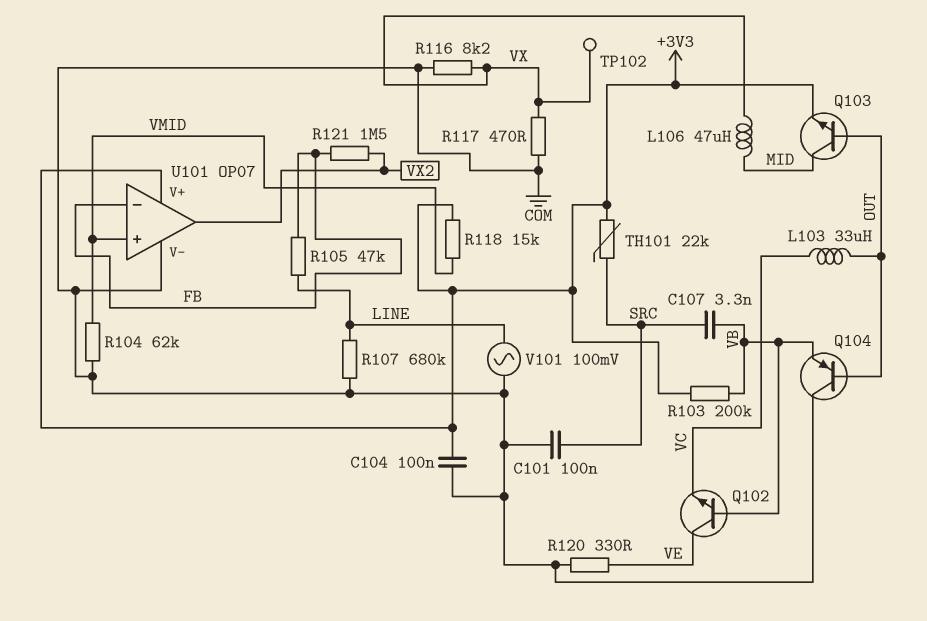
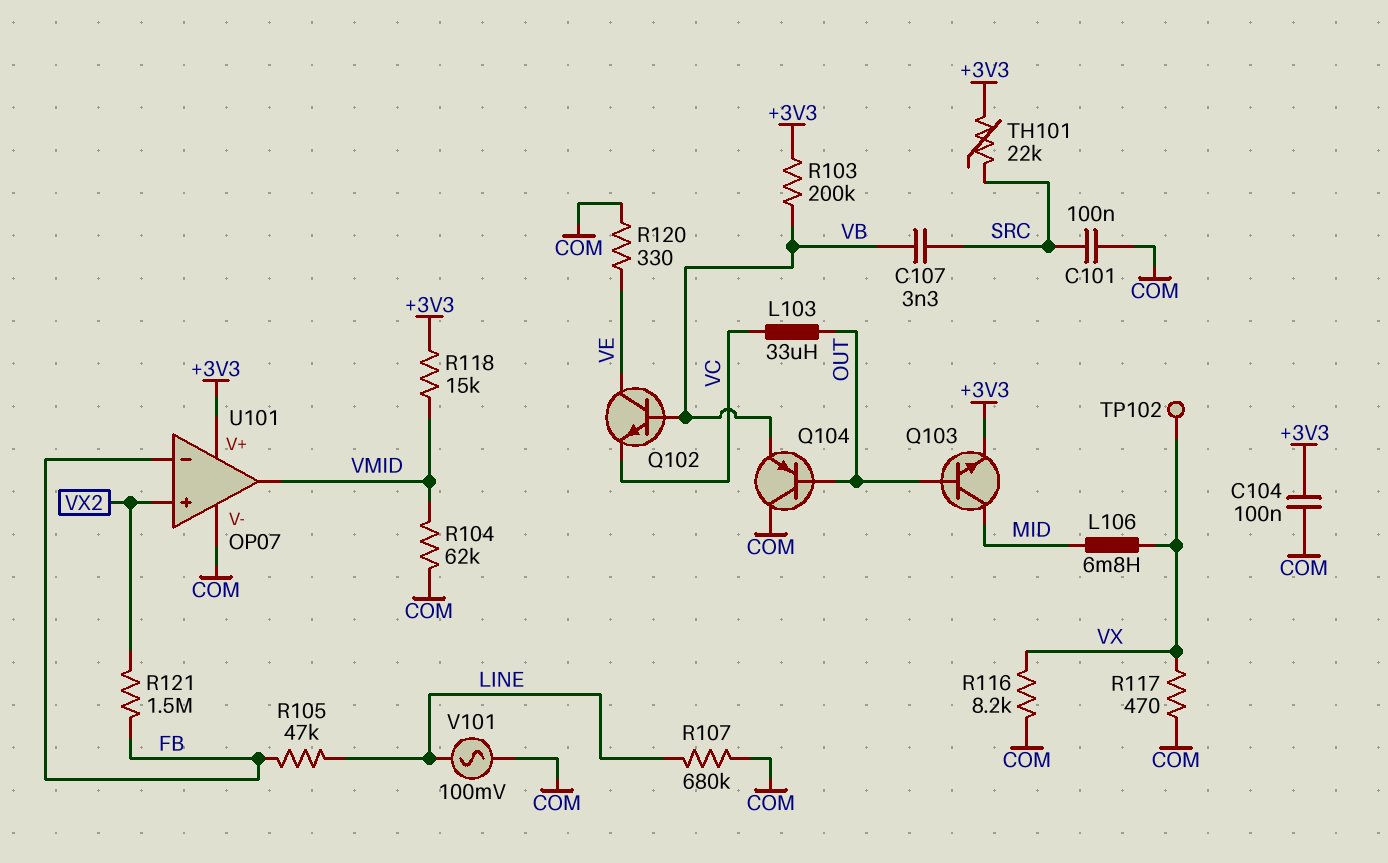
L106: 47uH (MID, VX) -> 6.8mH (MID, VX)
U101 pin in+: VMID -> VX2
U101 pin out: VX2 -> VMID

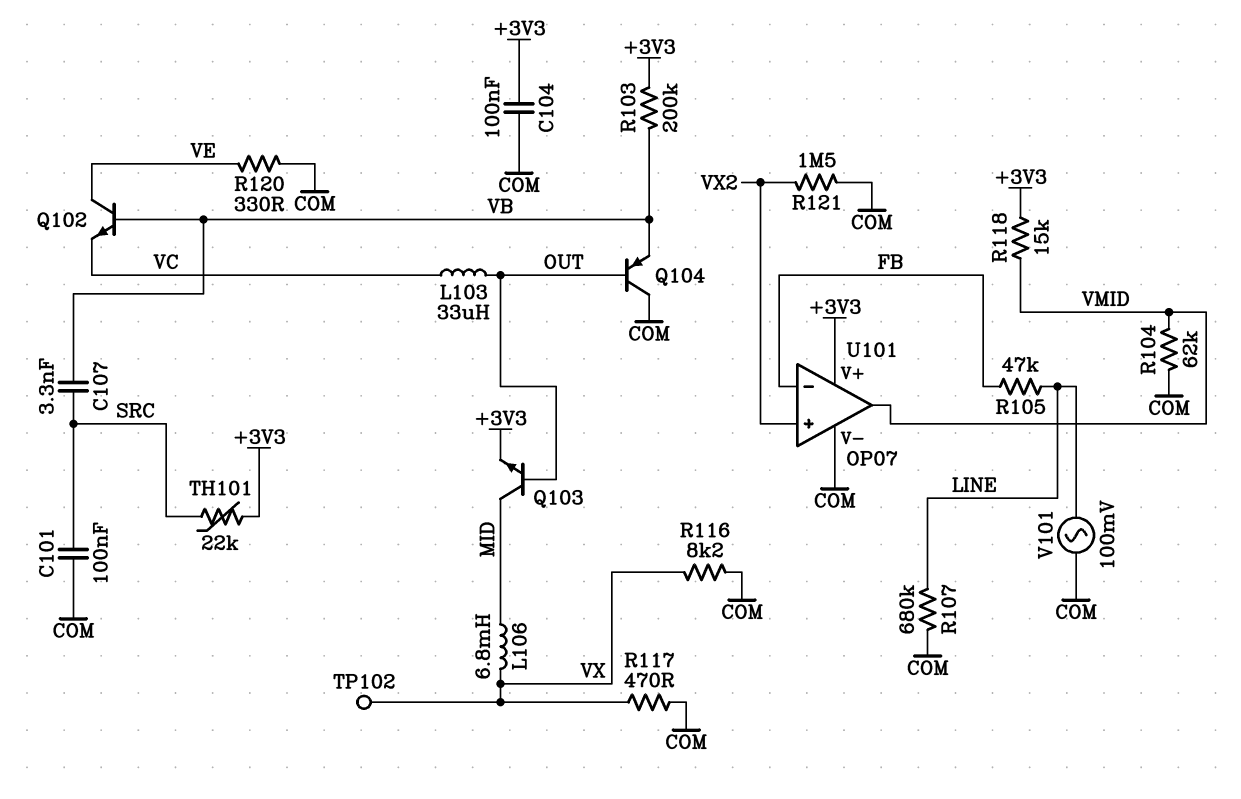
R121: 1.5M (FB, VX2) -> 1.5M (COM, VX2)

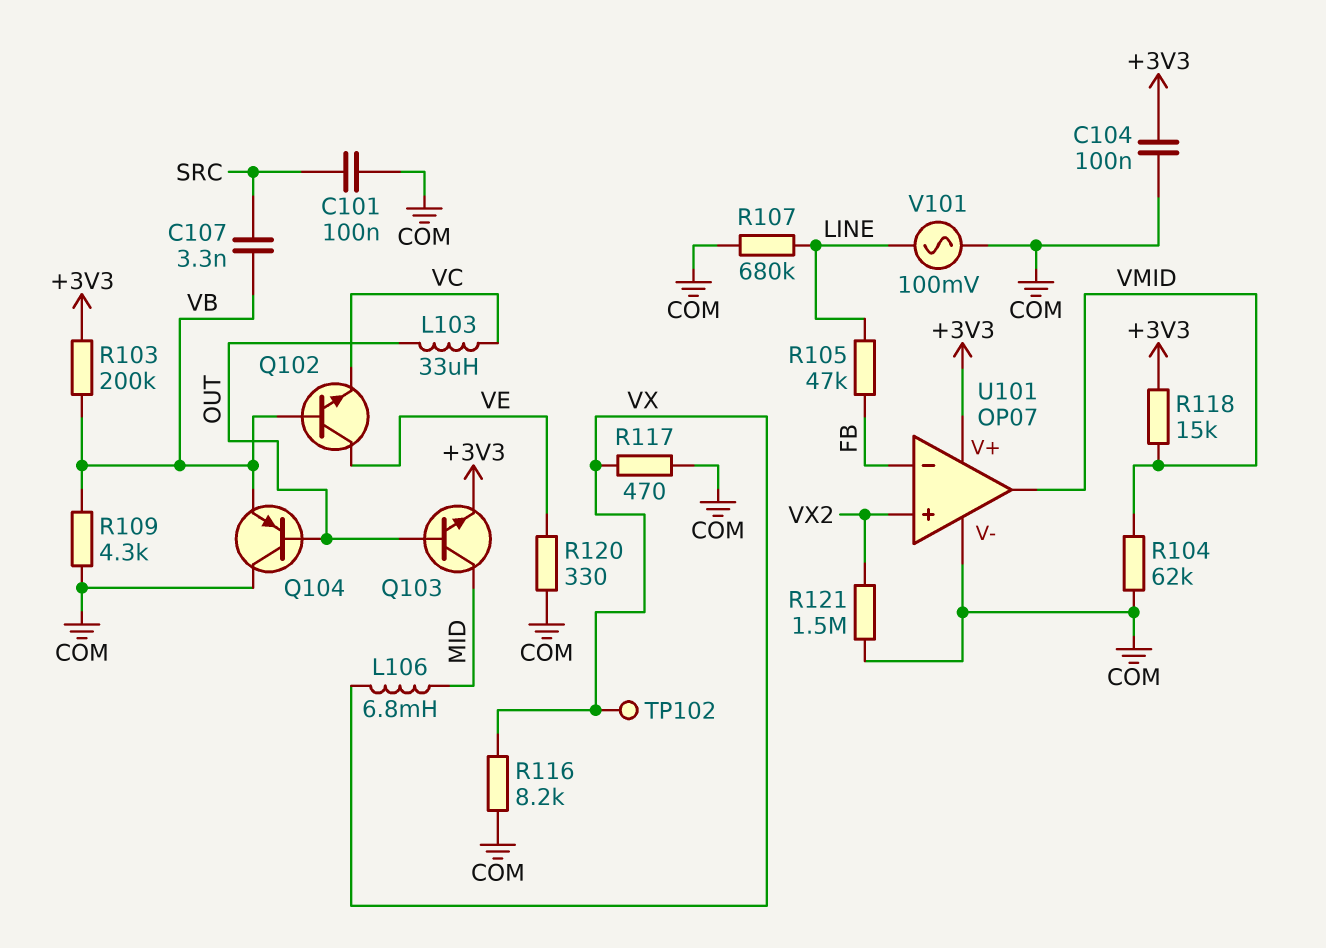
R109: none -> 4.3k (COM, VB)
TH101: 22k (+3V3, SRC) -> none

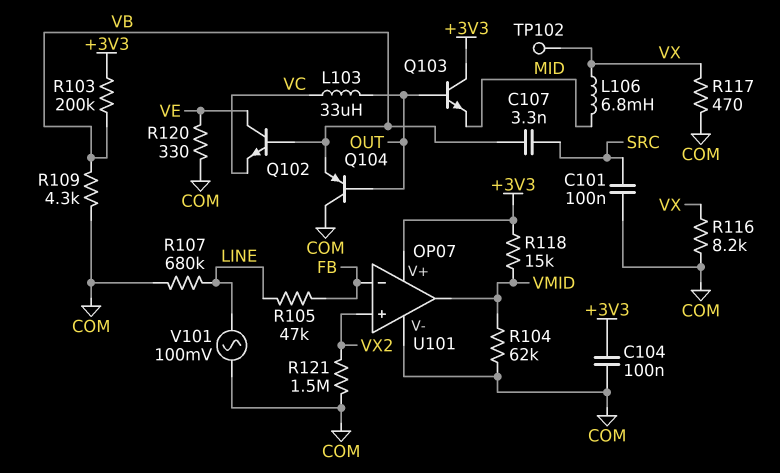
Q103: NPN (B OUT, C MID, E +3V3) -> NPN (B OUT, C +3V3, E MID)

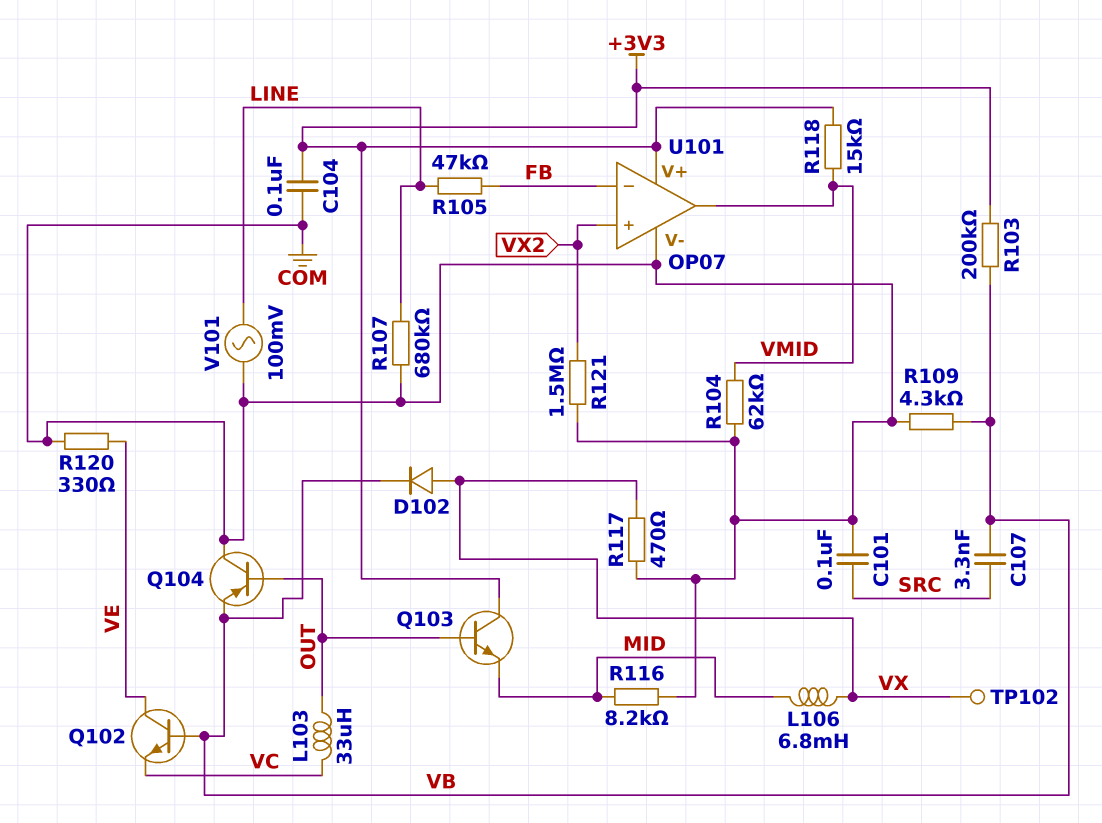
D102: none -> diode (A VX, K VB)
R116: 8.2k (COM, VX) -> 8.2k (COM, MID)

